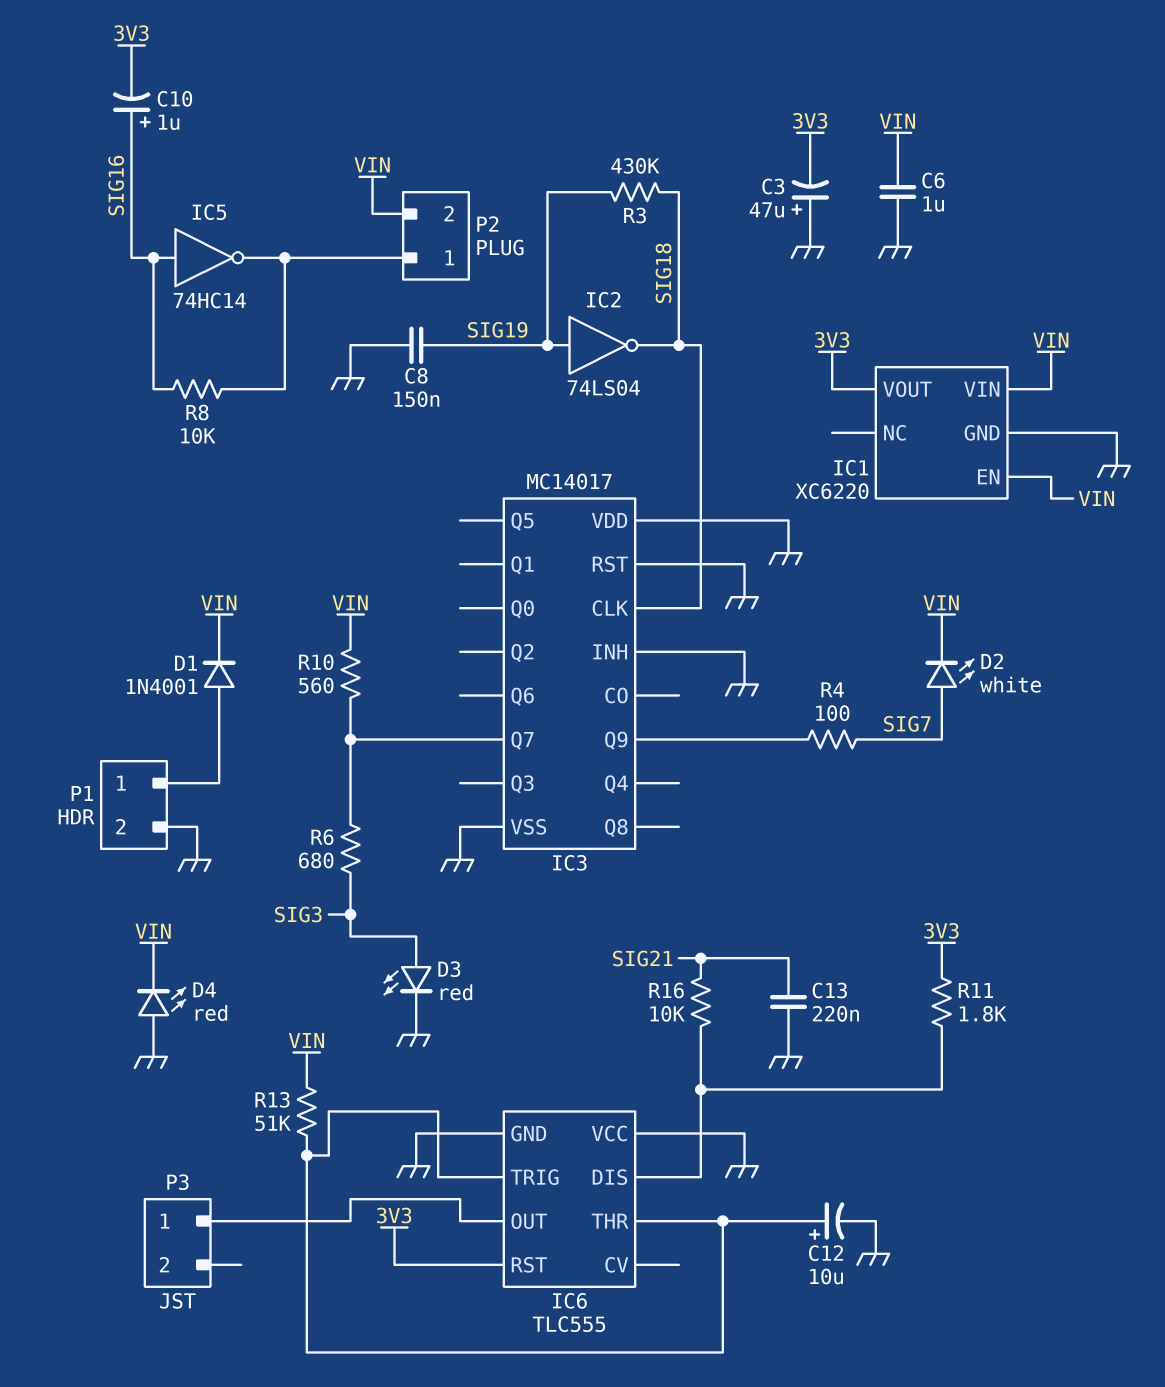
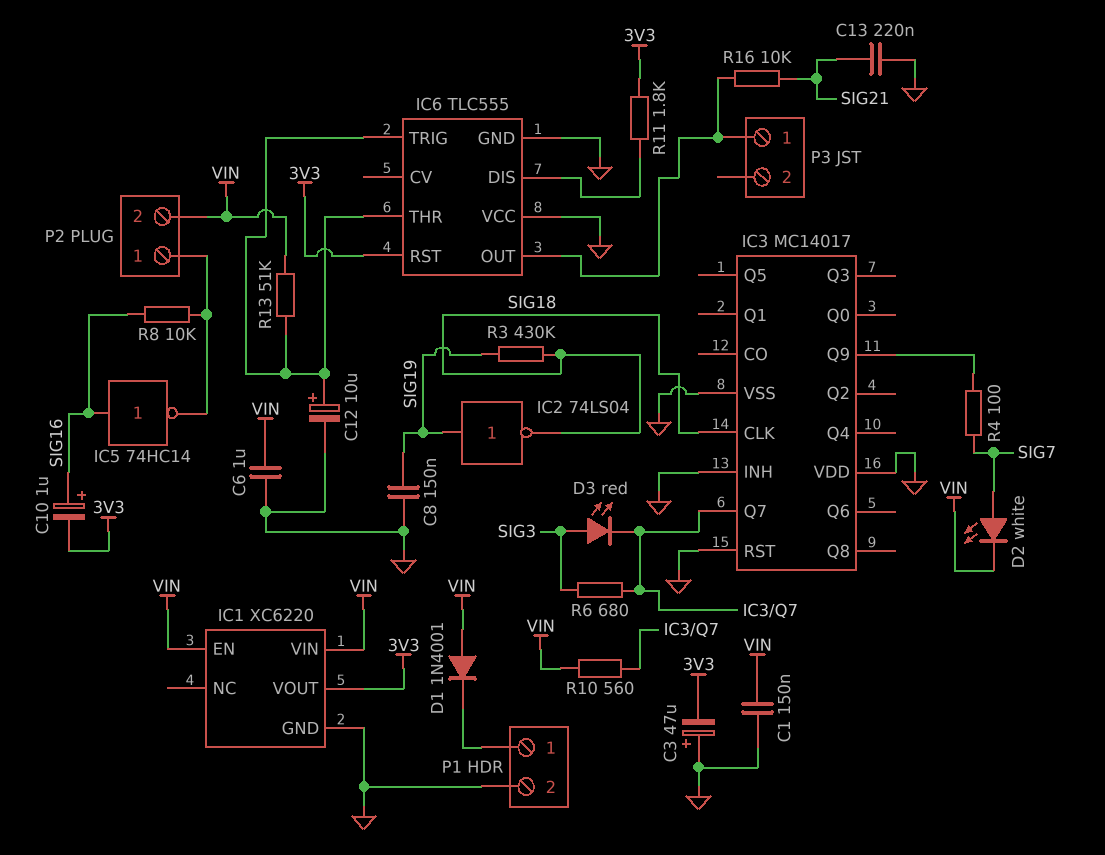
C1: none -> 150nF (GND, VIN)
D1: diode 1N4001 (A P1/1, K VIN) -> diode 1N4001 (A VIN, K P1/1)
D3: LED red (A SIG3, K GND) -> LED red (A SIG3, K IC3/Q7)
D4: LED red (A GND, K VIN) -> none
R16: 10k (IC6/DIS, SIG21) -> 10k (IC6/OUT, SIG21)

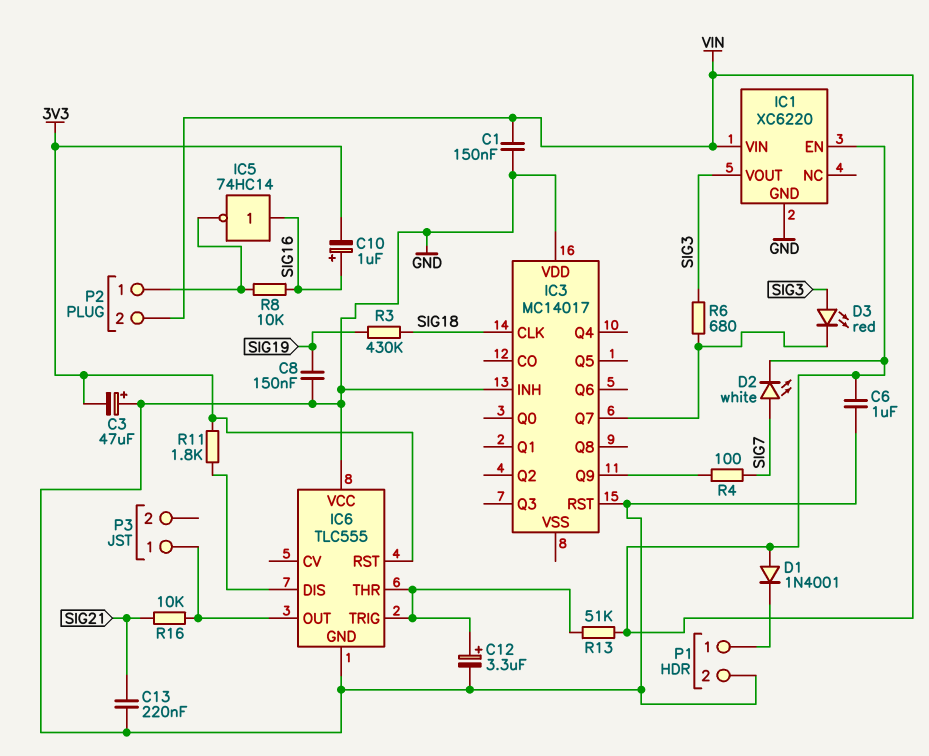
C12: 10uF (plus IC6/THR, minus GND) -> 3.3uF (plus IC6/THR, minus GND)
IC1 pin VOUT: 3V3 -> SIG3
IC2: NOT 74LS04 (in SIG19, out SIG18) -> none
IC3 pin VSS: GND -> none
R10: 560 (IC3/Q7, VIN) -> none

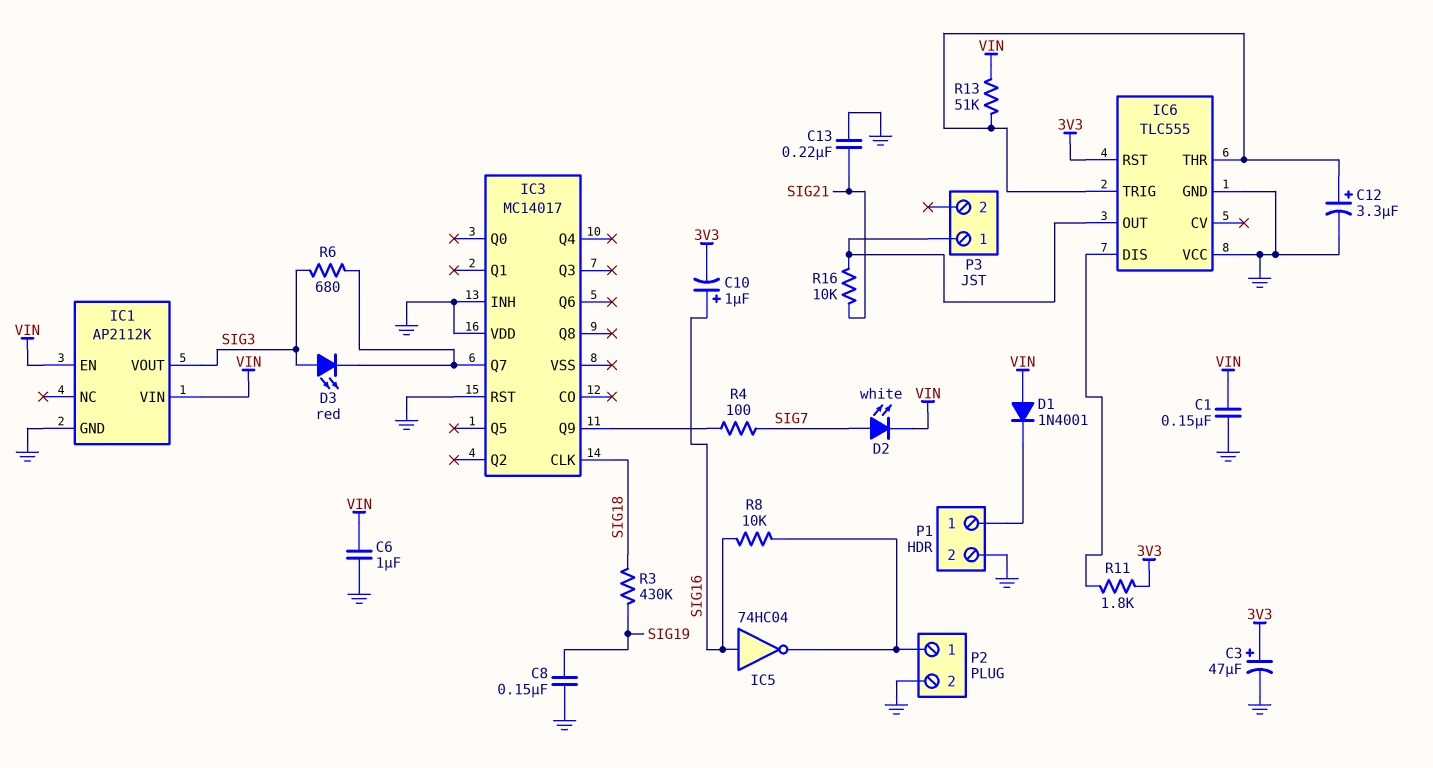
C3: 47uF (plus GND, minus 3V3) -> 47uF (plus 3V3, minus GND)
IC1: XC6220 -> AP2112K
IC5: NOT 74HC14 (in SIG16, out P2/1) -> NOT 74HC04 (in SIG16, out P2/1)
P2 pin 2: VIN -> GND

